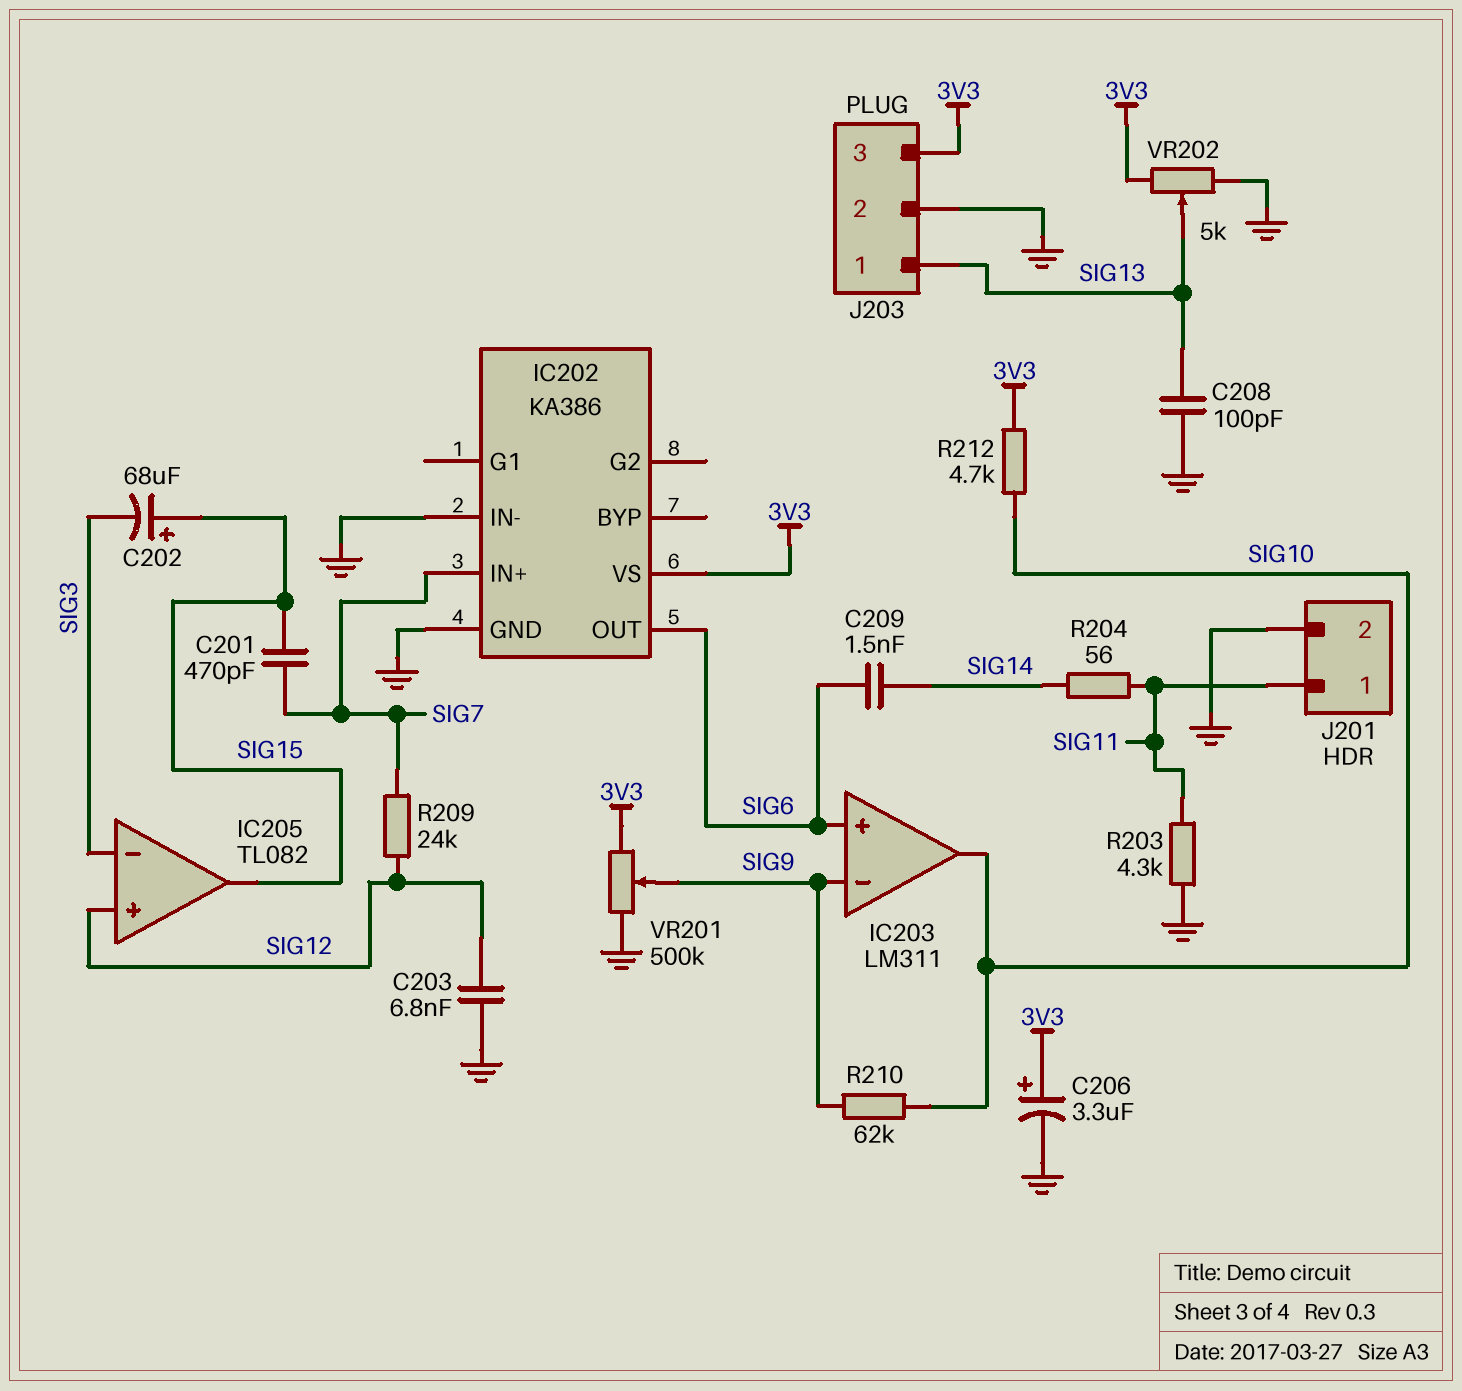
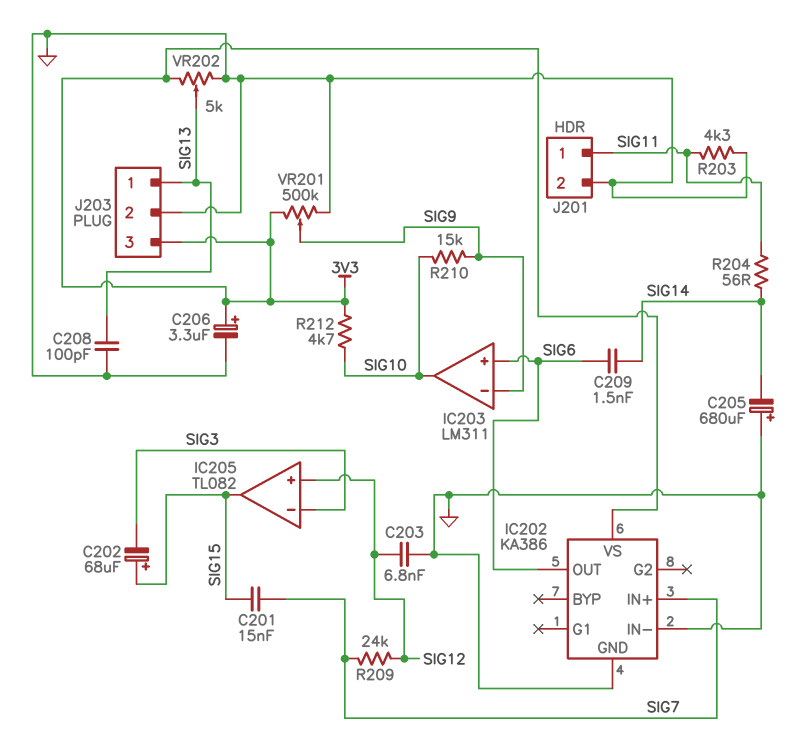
C201: 470pF (SIG7, SIG15) -> 15nF (SIG7, SIG15)
C205: none -> 680uF (plus GND, minus SIG14)
R210: 62k (SIG9, SIG10) -> 15k (SIG9, SIG10)

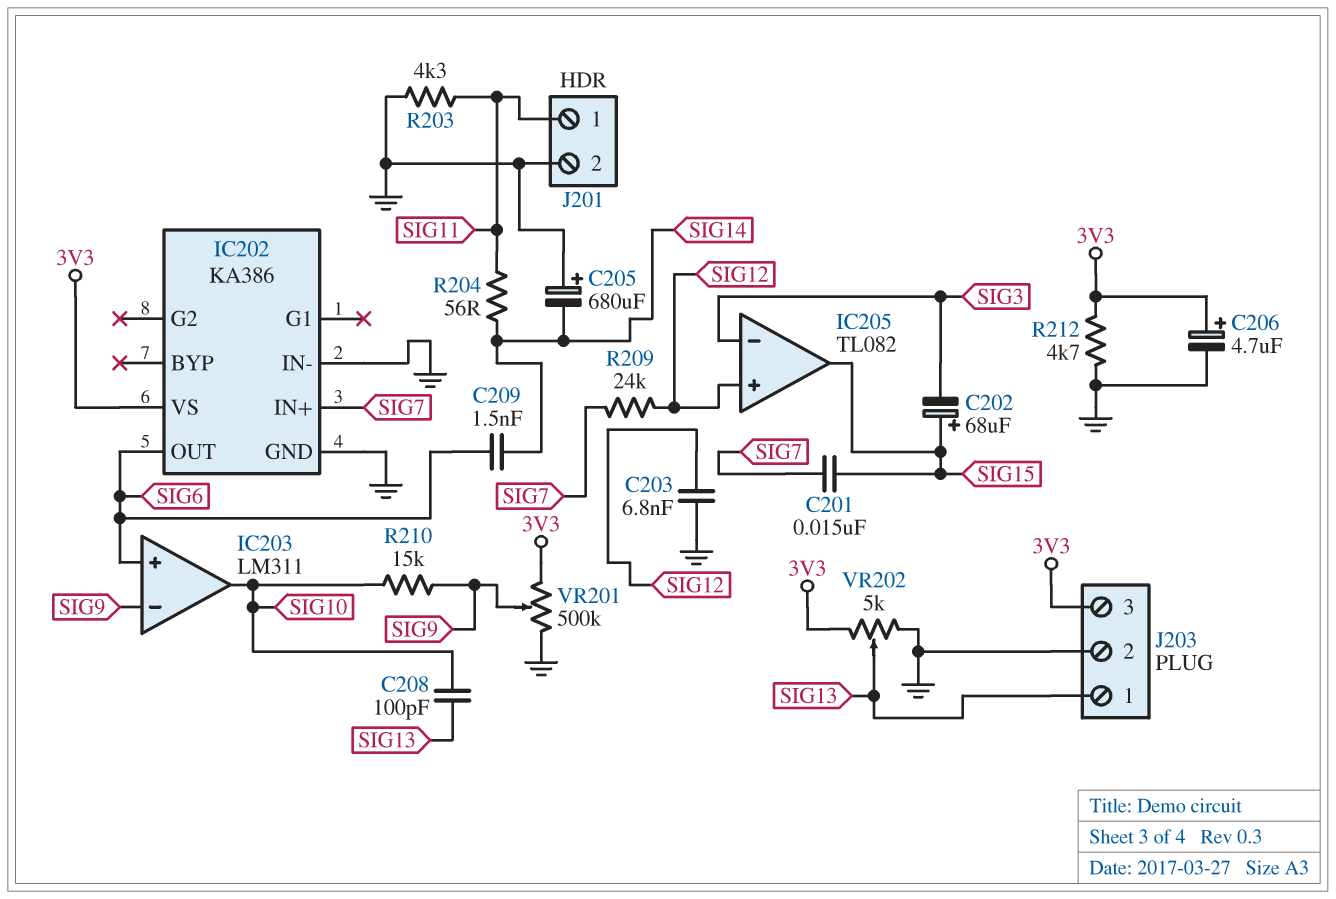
C206: 3.3uF (plus 3V3, minus GND) -> 4.7uF (plus 3V3, minus GND)
C208: 100pF (GND, SIG13) -> 100pF (SIG10, SIG13)
R212: 4.7k (3V3, SIG10) -> 4.7k (3V3, GND)

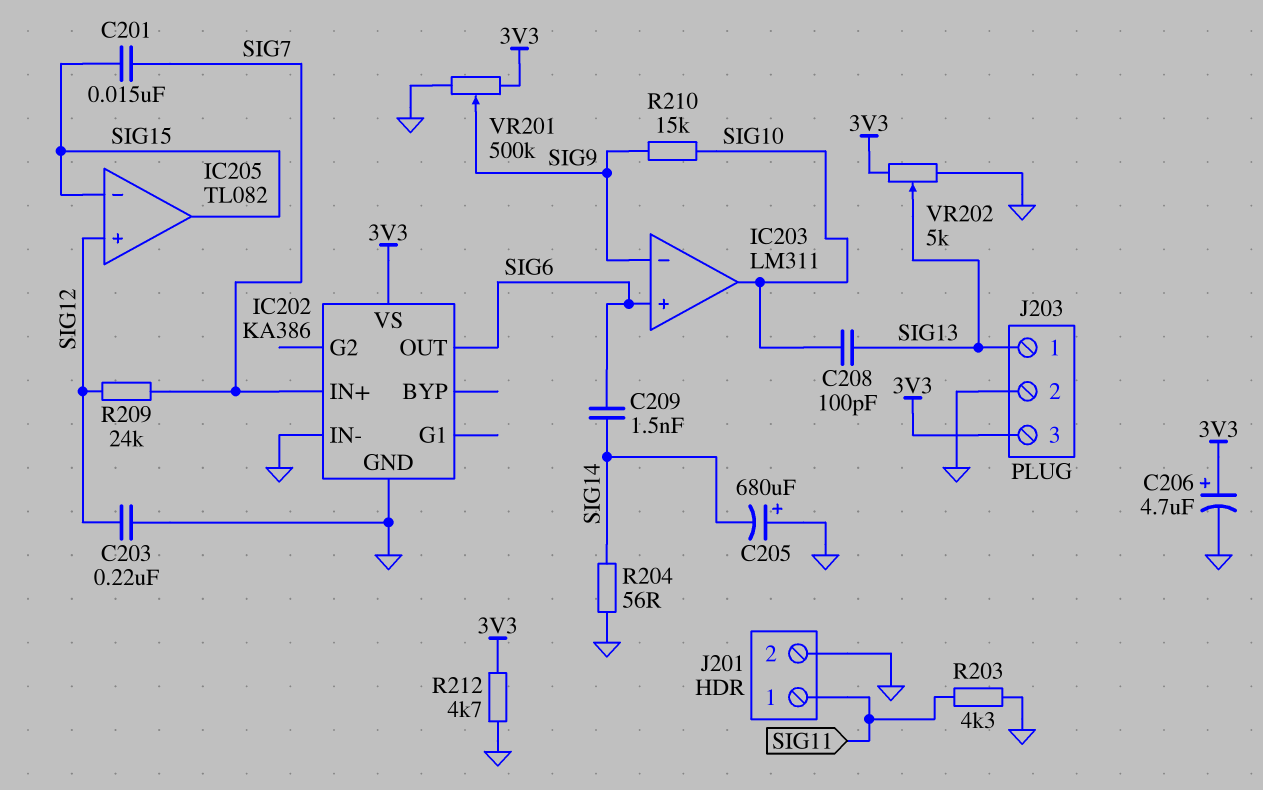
C202: 68uF (plus SIG15, minus SIG3) -> none
C203: 6.8nF (GND, SIG12) -> 220nF (GND, SIG12)
IC205 pin in-: SIG3 -> SIG15
R204: 56 (SIG11, SIG14) -> 56 (GND, SIG14)

